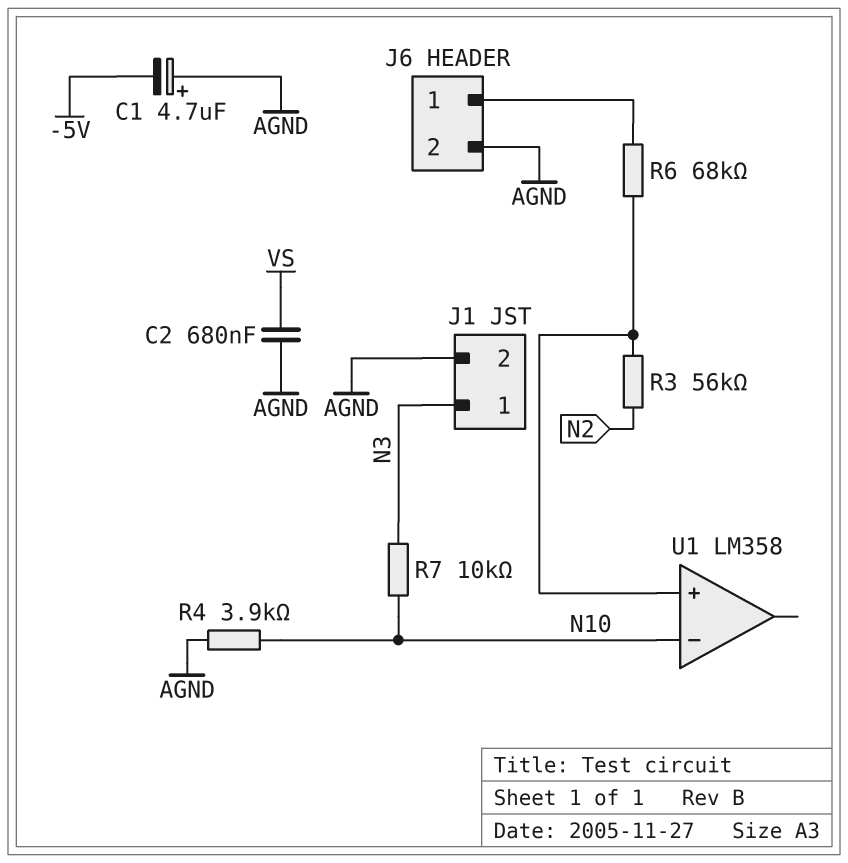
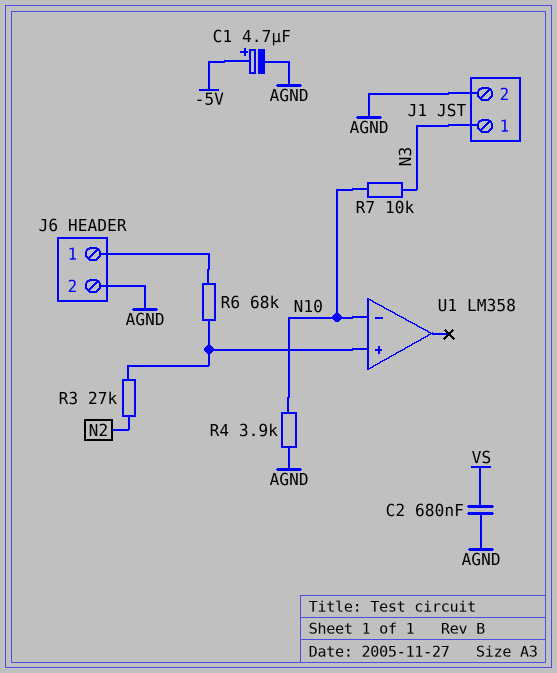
C1: 4.7uF (plus AGND, minus -5V) -> 4.7uF (plus -5V, minus AGND)
R3: 56k (N2, U1/in+) -> 27k (N2, U1/in+)

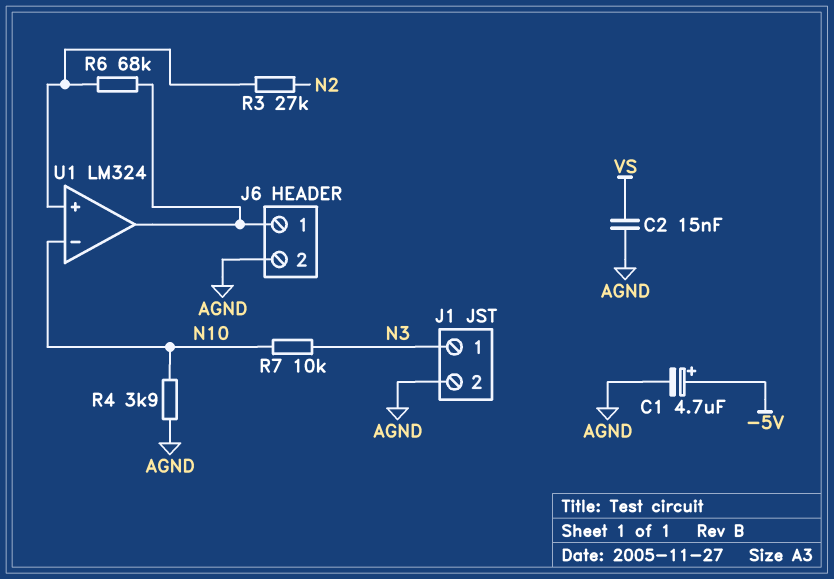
C2: 680nF (AGND, VS) -> 15nF (AGND, VS)
U1: LM358 -> LM324
U1 pin out: none -> J6/1

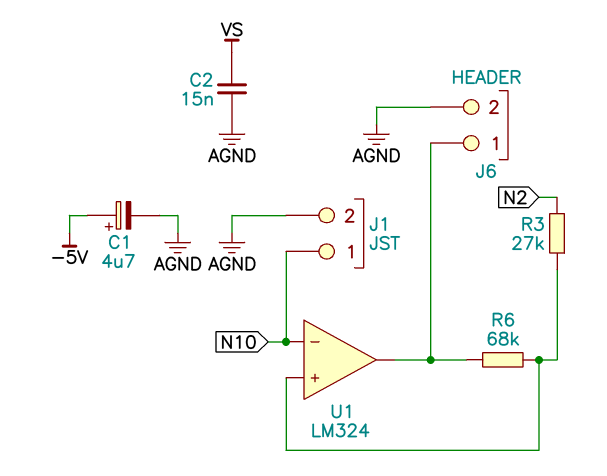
J1 pin 1: N3 -> N10
R4: 3.9k (AGND, N10) -> none
R7: 10k (N3, N10) -> none

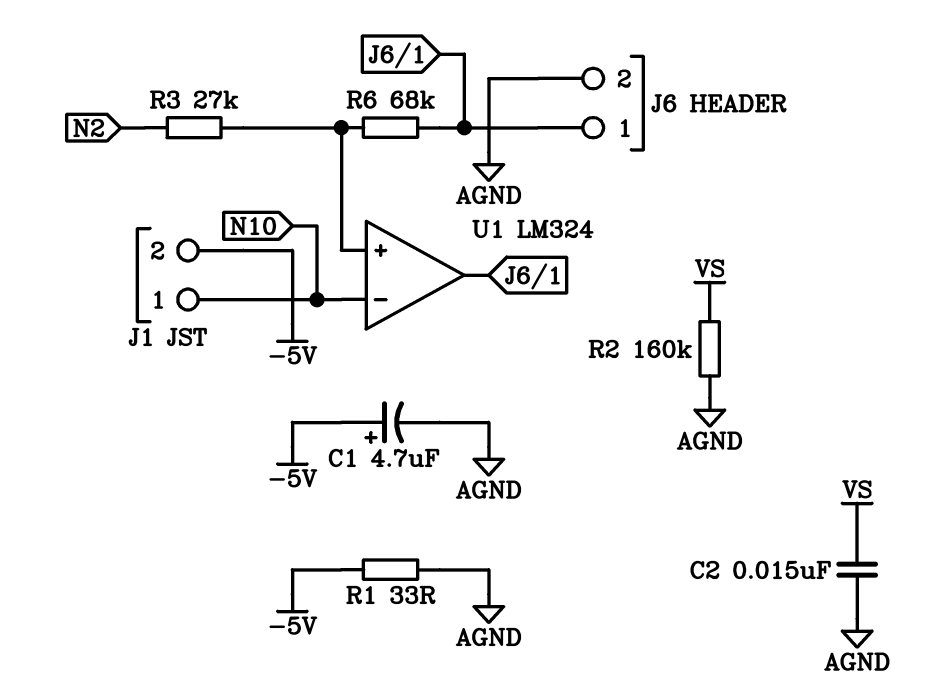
J1 pin 2: AGND -> -5V
R1: none -> 33 (-5V, AGND)
R2: none -> 160k (AGND, VS)

